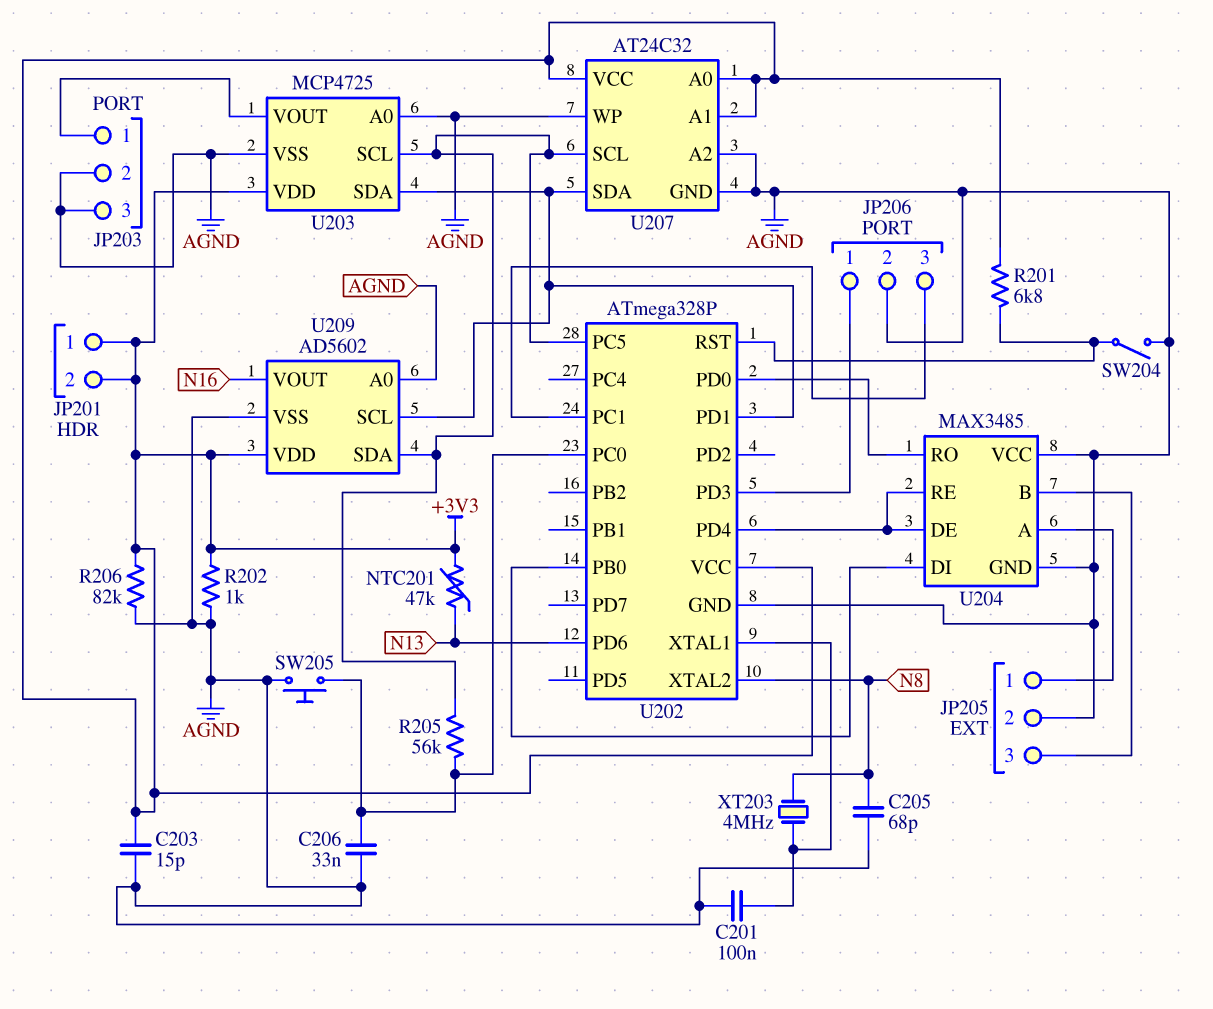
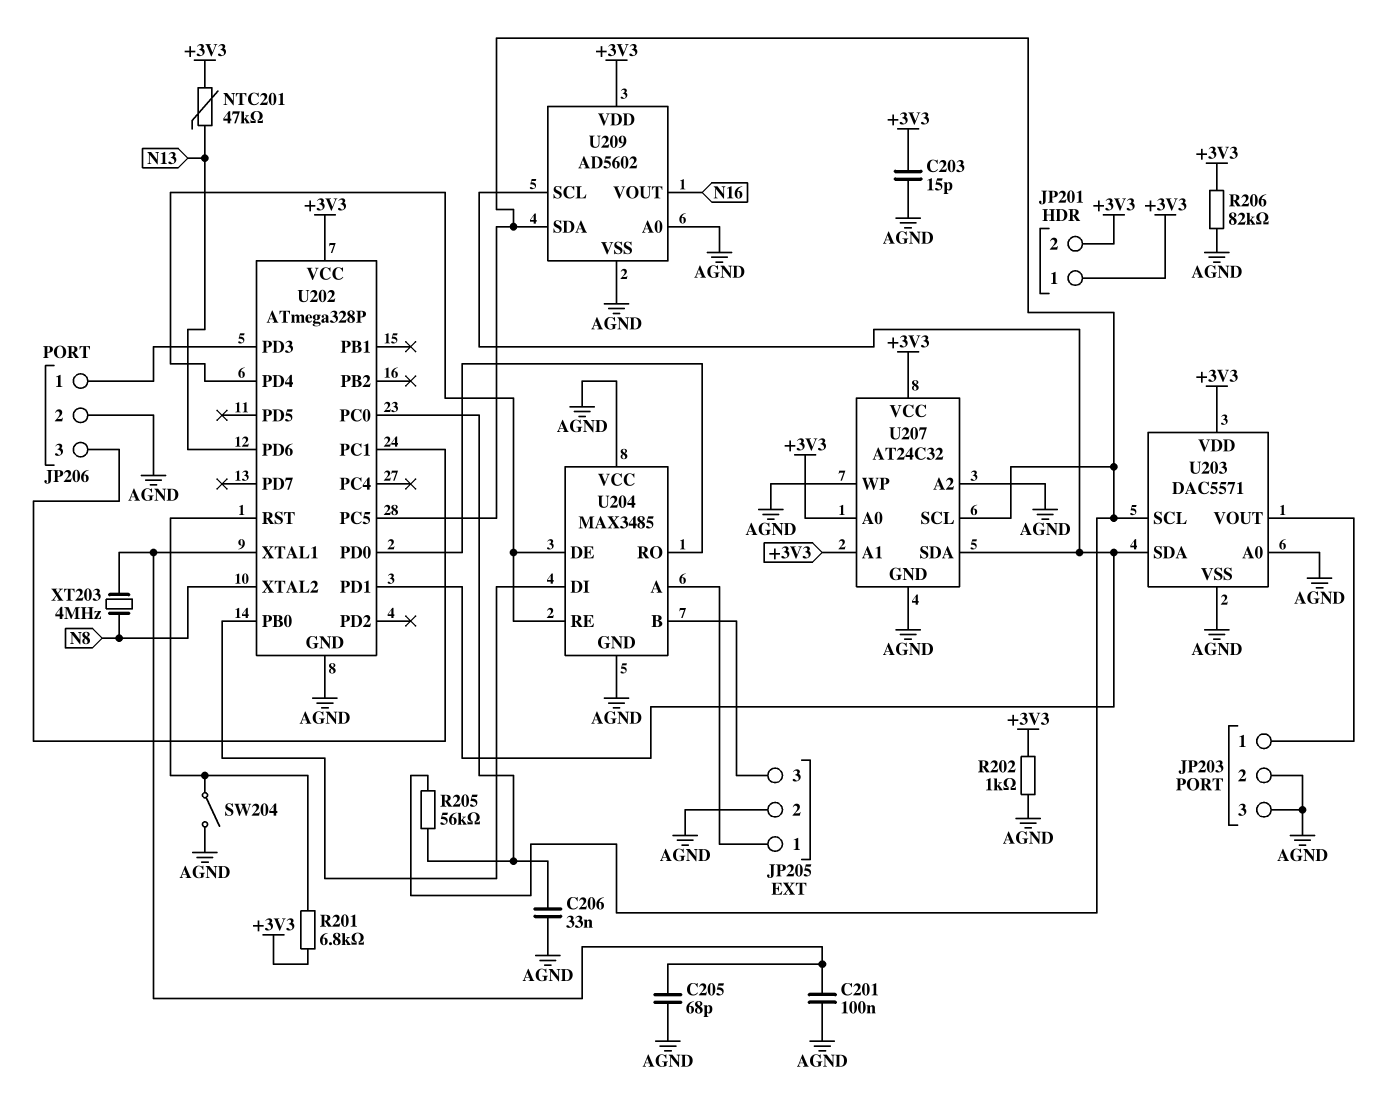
C205: 68pF (AGND, N8) -> 68pF (AGND, U202/XTAL1)
SW205: button (AGND, U202/PC0) -> none
U203: MCP4725 -> DAC5571

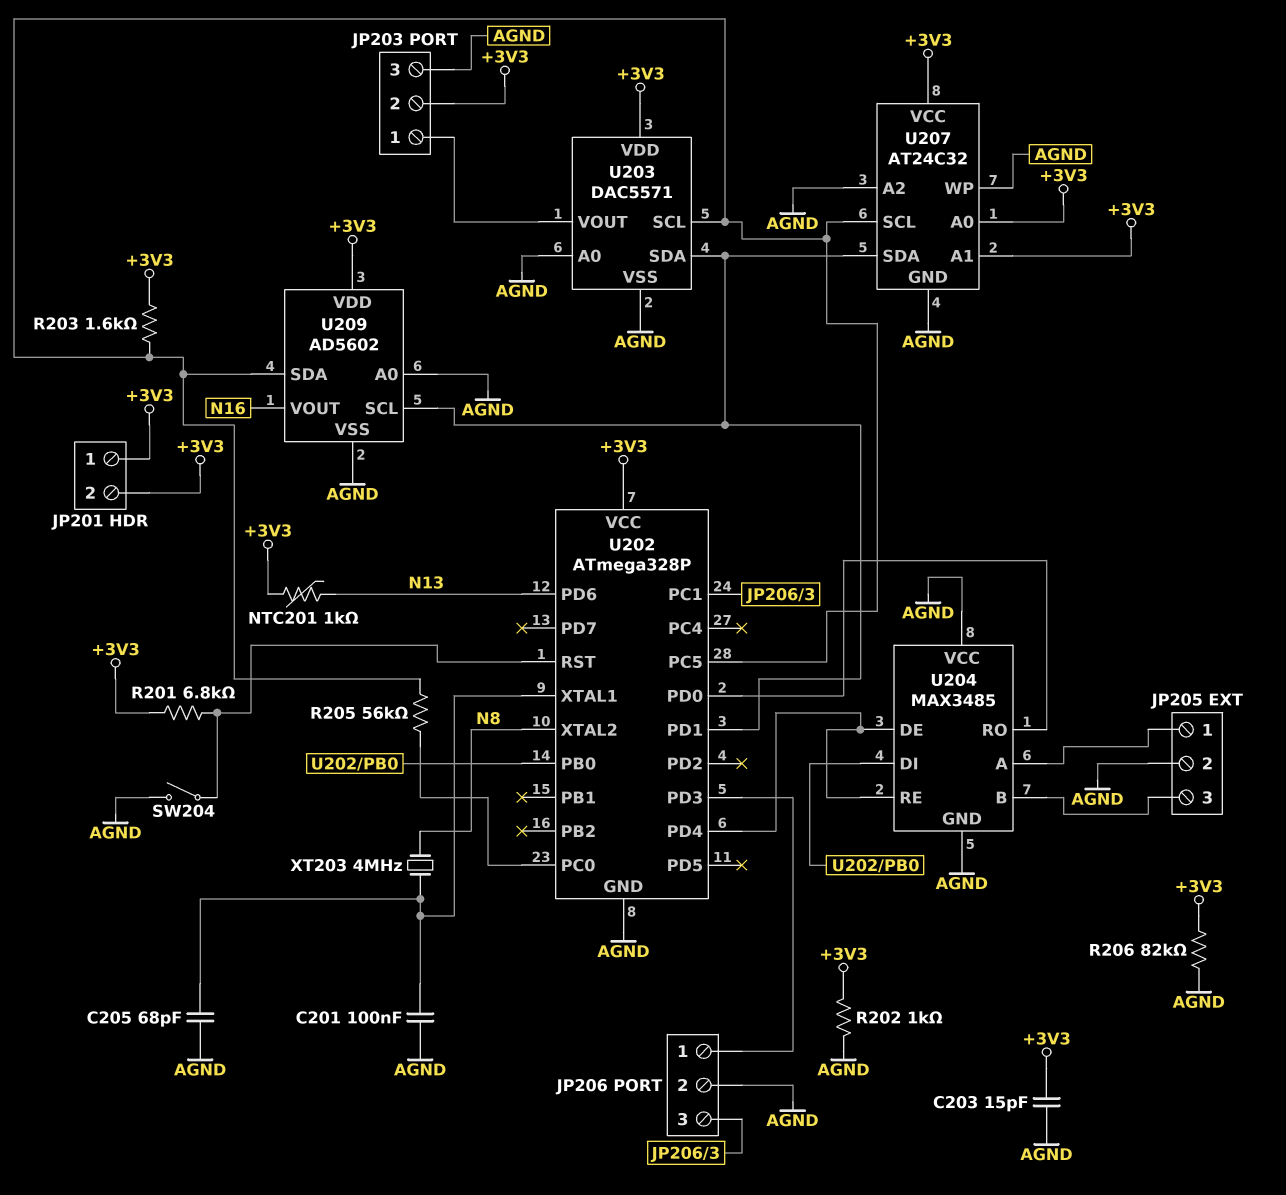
C206: 33nF (AGND, U202/PC0) -> none
JP203 pin 2: AGND -> +3V3
NTC201: 47k (+3V3, N13) -> 1k (+3V3, N13)
R203: none -> 1.6k (+3V3, U202/PC5)

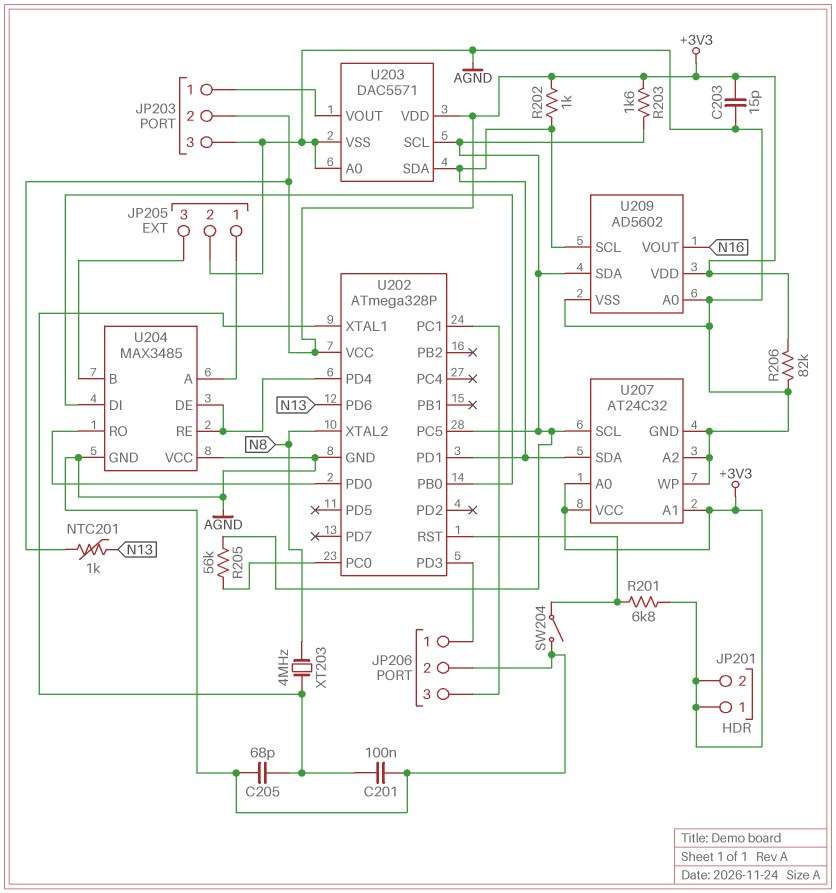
R202: 1k (+3V3, AGND) -> 1k (+3V3, U202/PD1)

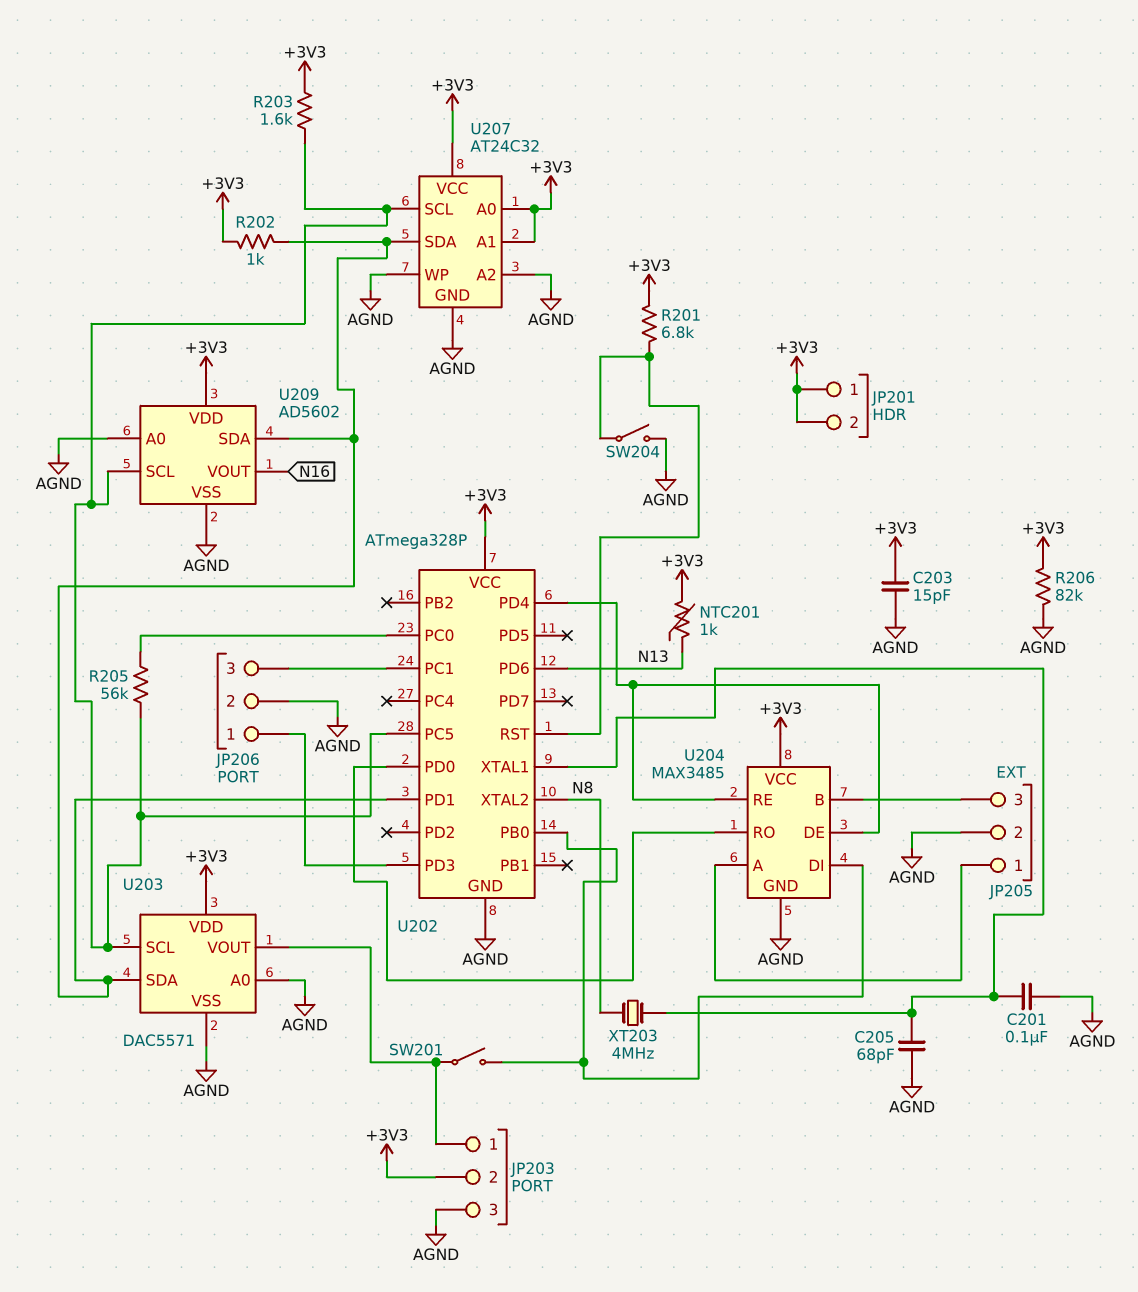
SW201: none -> switch (JP203/1, U202/PB0)
U204 pin VCC: AGND -> +3V3
U209 pin SCL: U202/PD1 -> U202/PC5
U209 pin SDA: U202/PC5 -> U202/PD1

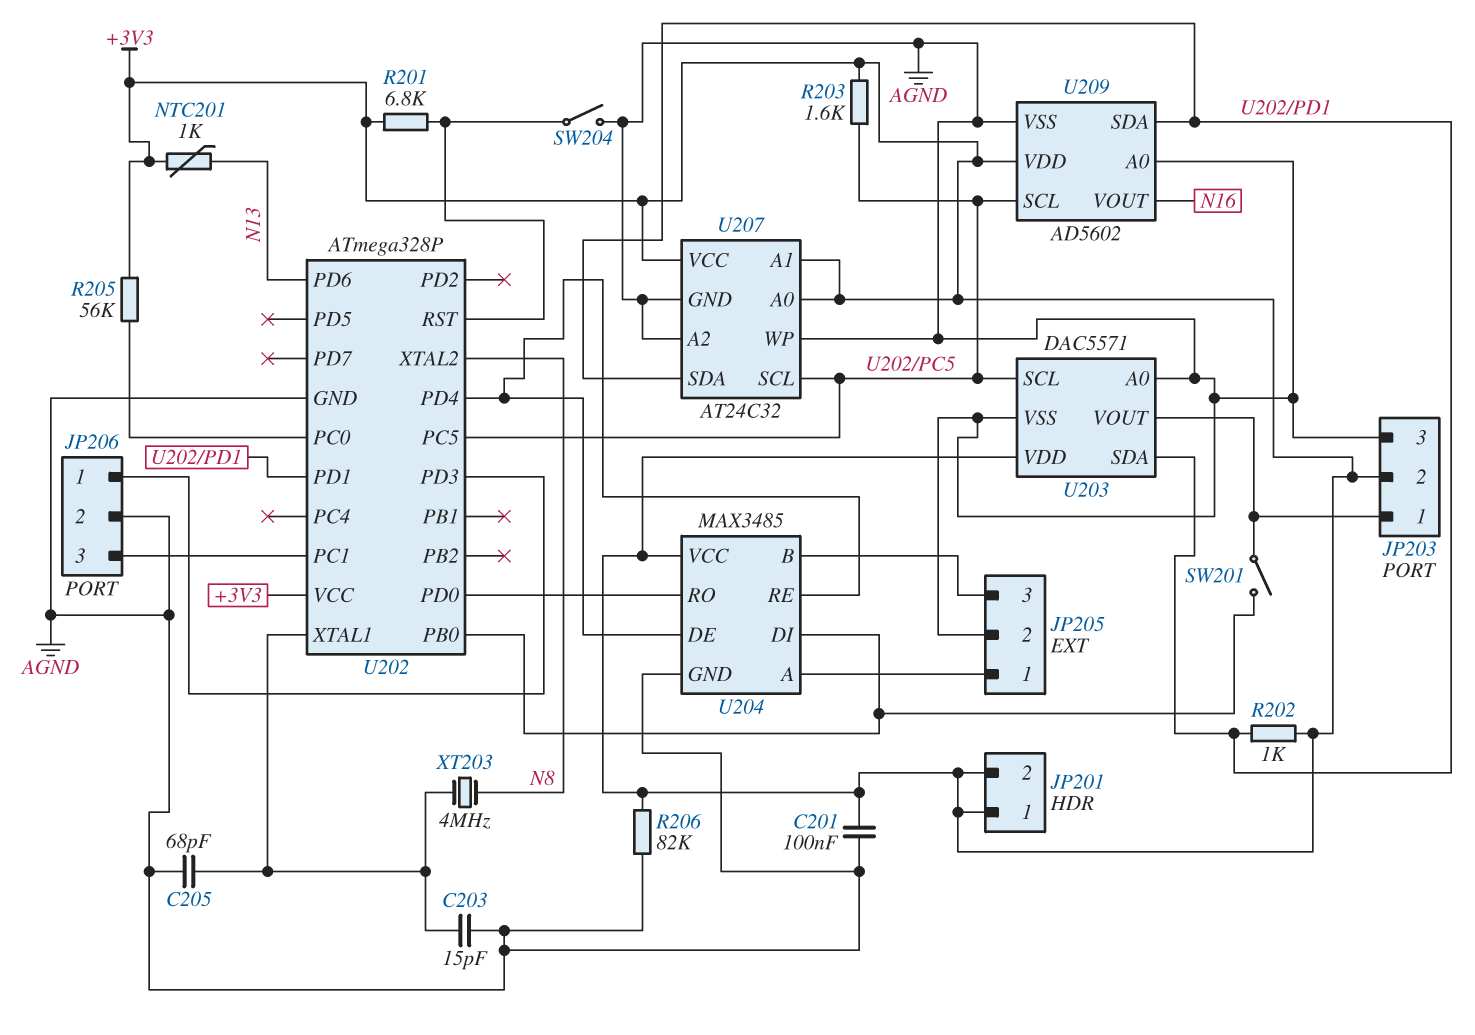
C201: 100nF (AGND, U202/XTAL1) -> 100nF (+3V3, AGND)
C203: 15pF (+3V3, AGND) -> 15pF (AGND, U202/XTAL1)
R205: 56k (U202/PC0, U202/PC5) -> 56k (+3V3, U202/PC0)

